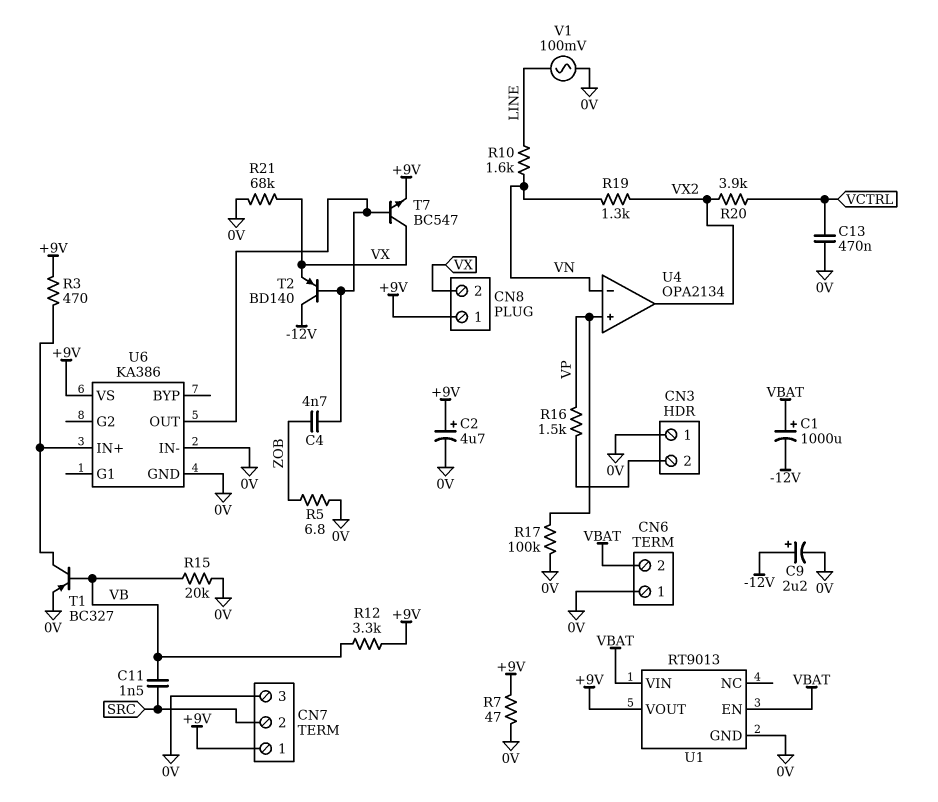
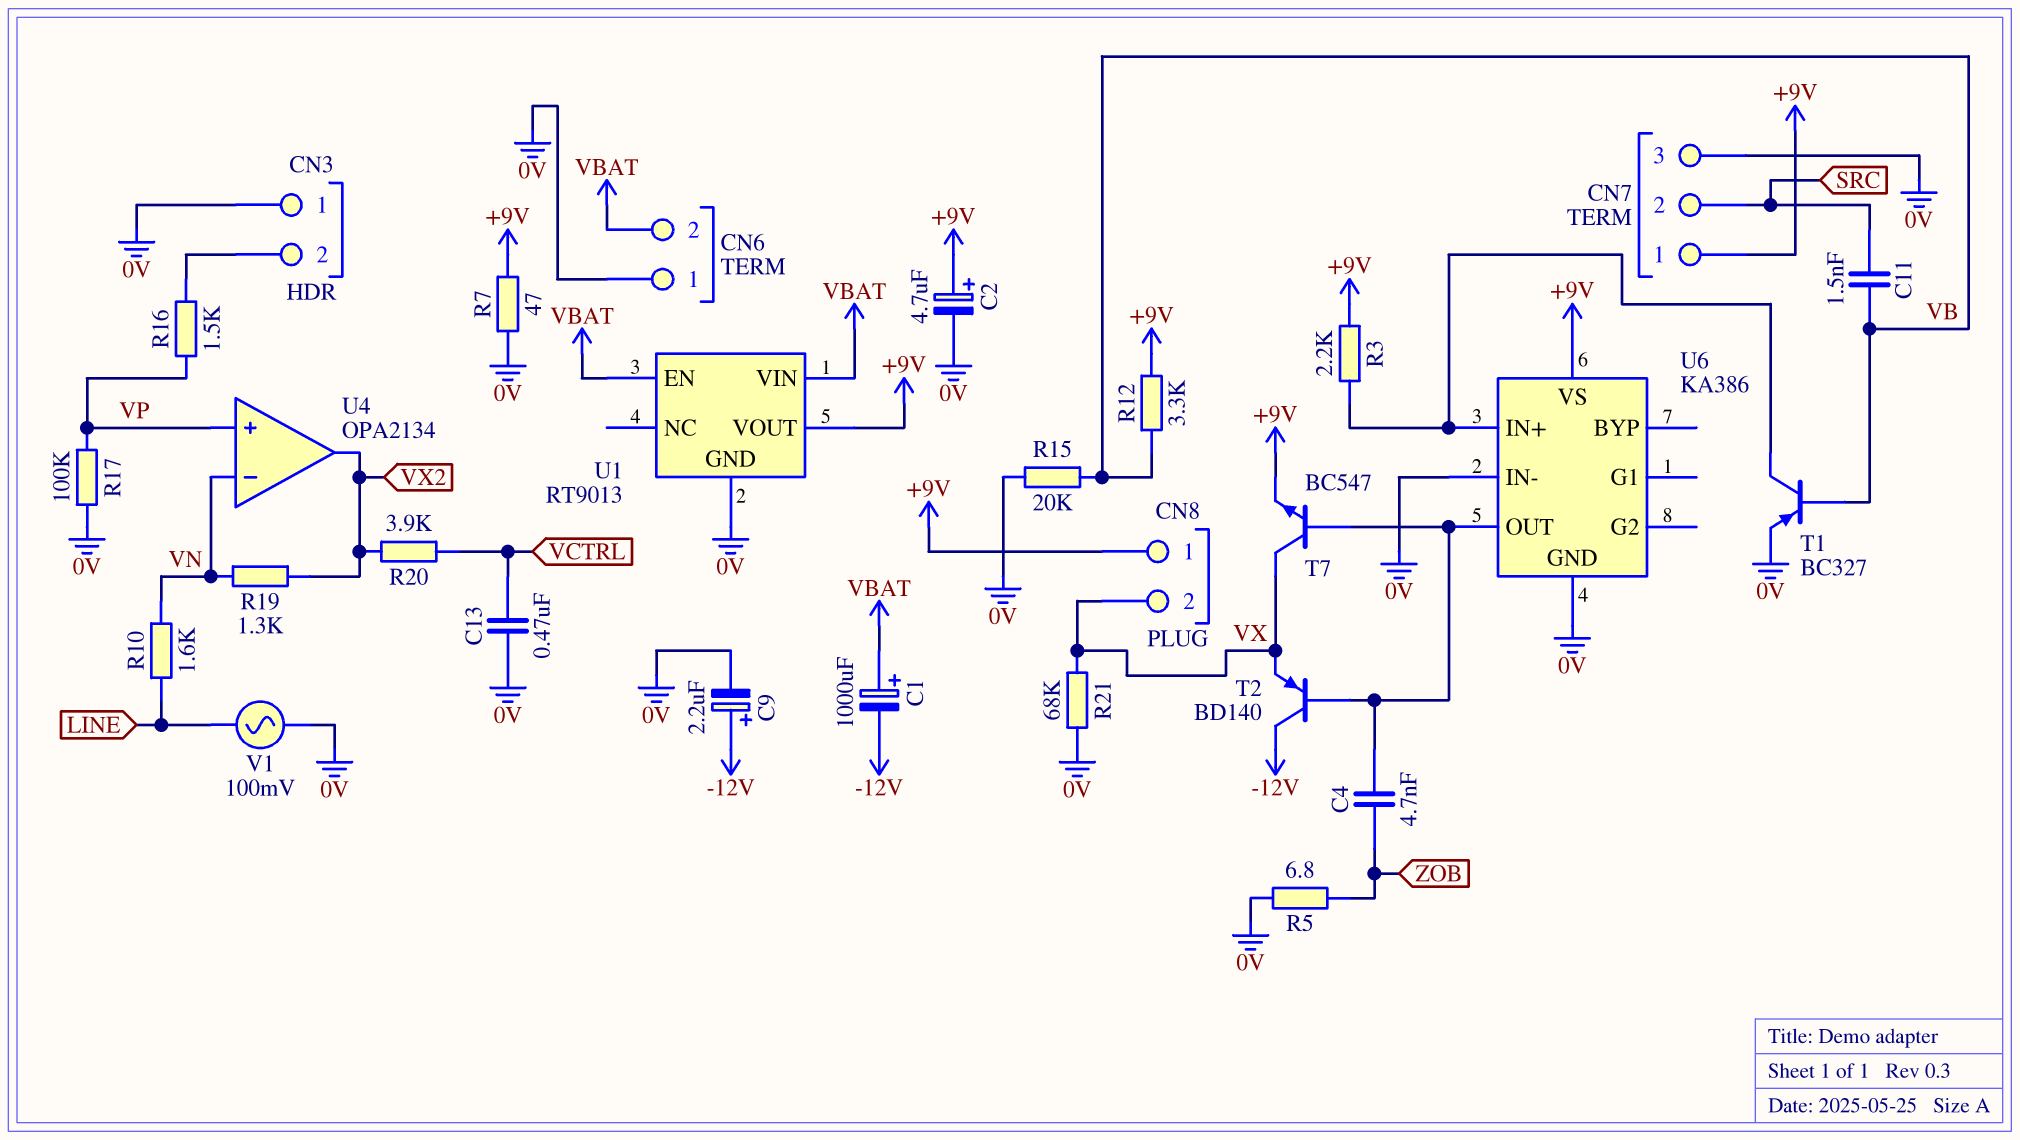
R3: 470 (+9V, U6/IN+) -> 2.2k (+9V, U6/IN+)

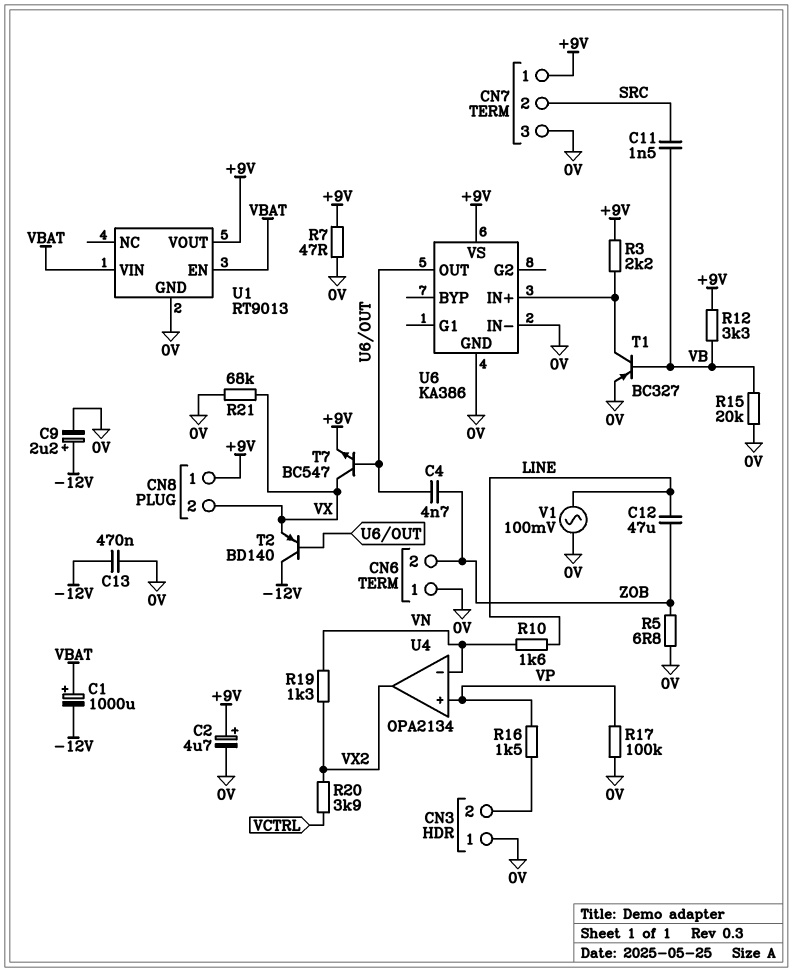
C12: none -> 47uF (LINE, ZOB)
C13: 470nF (0V, VCTRL) -> 470nF (-12V, 0V)
CN6 pin 2: VBAT -> ZOB

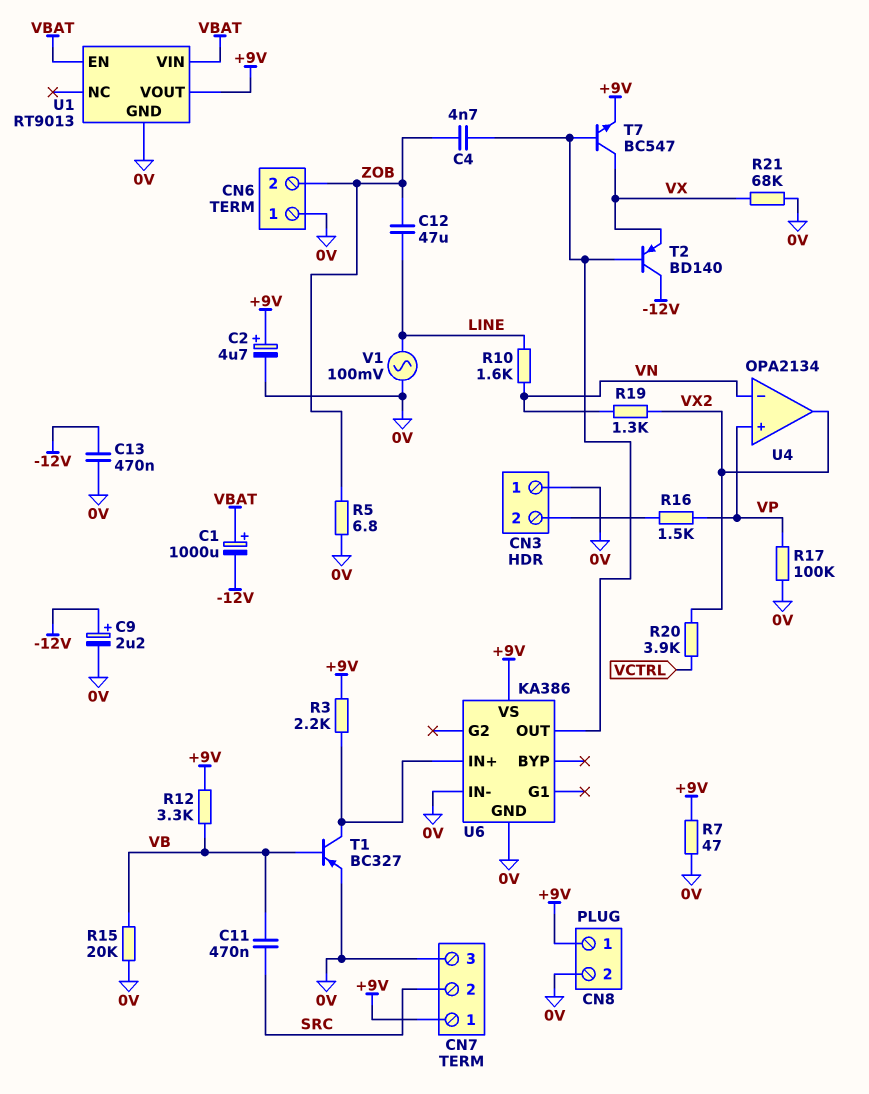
C11: 1.5nF (SRC, VB) -> 470nF (SRC, VB)
CN8 pin 2: VX -> 0V

